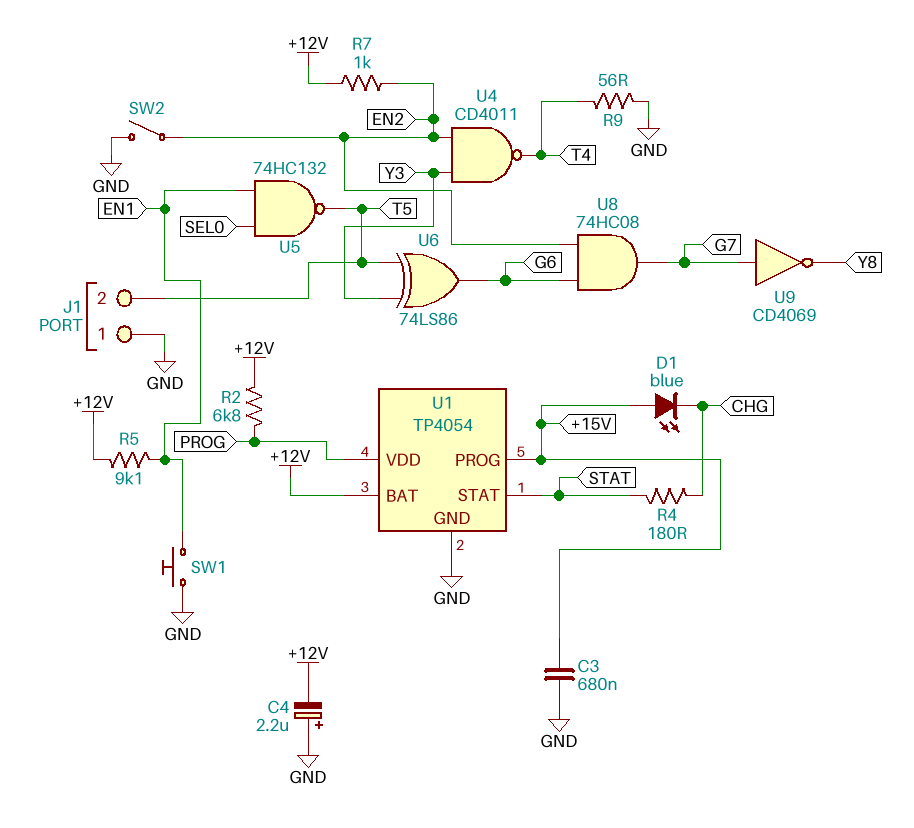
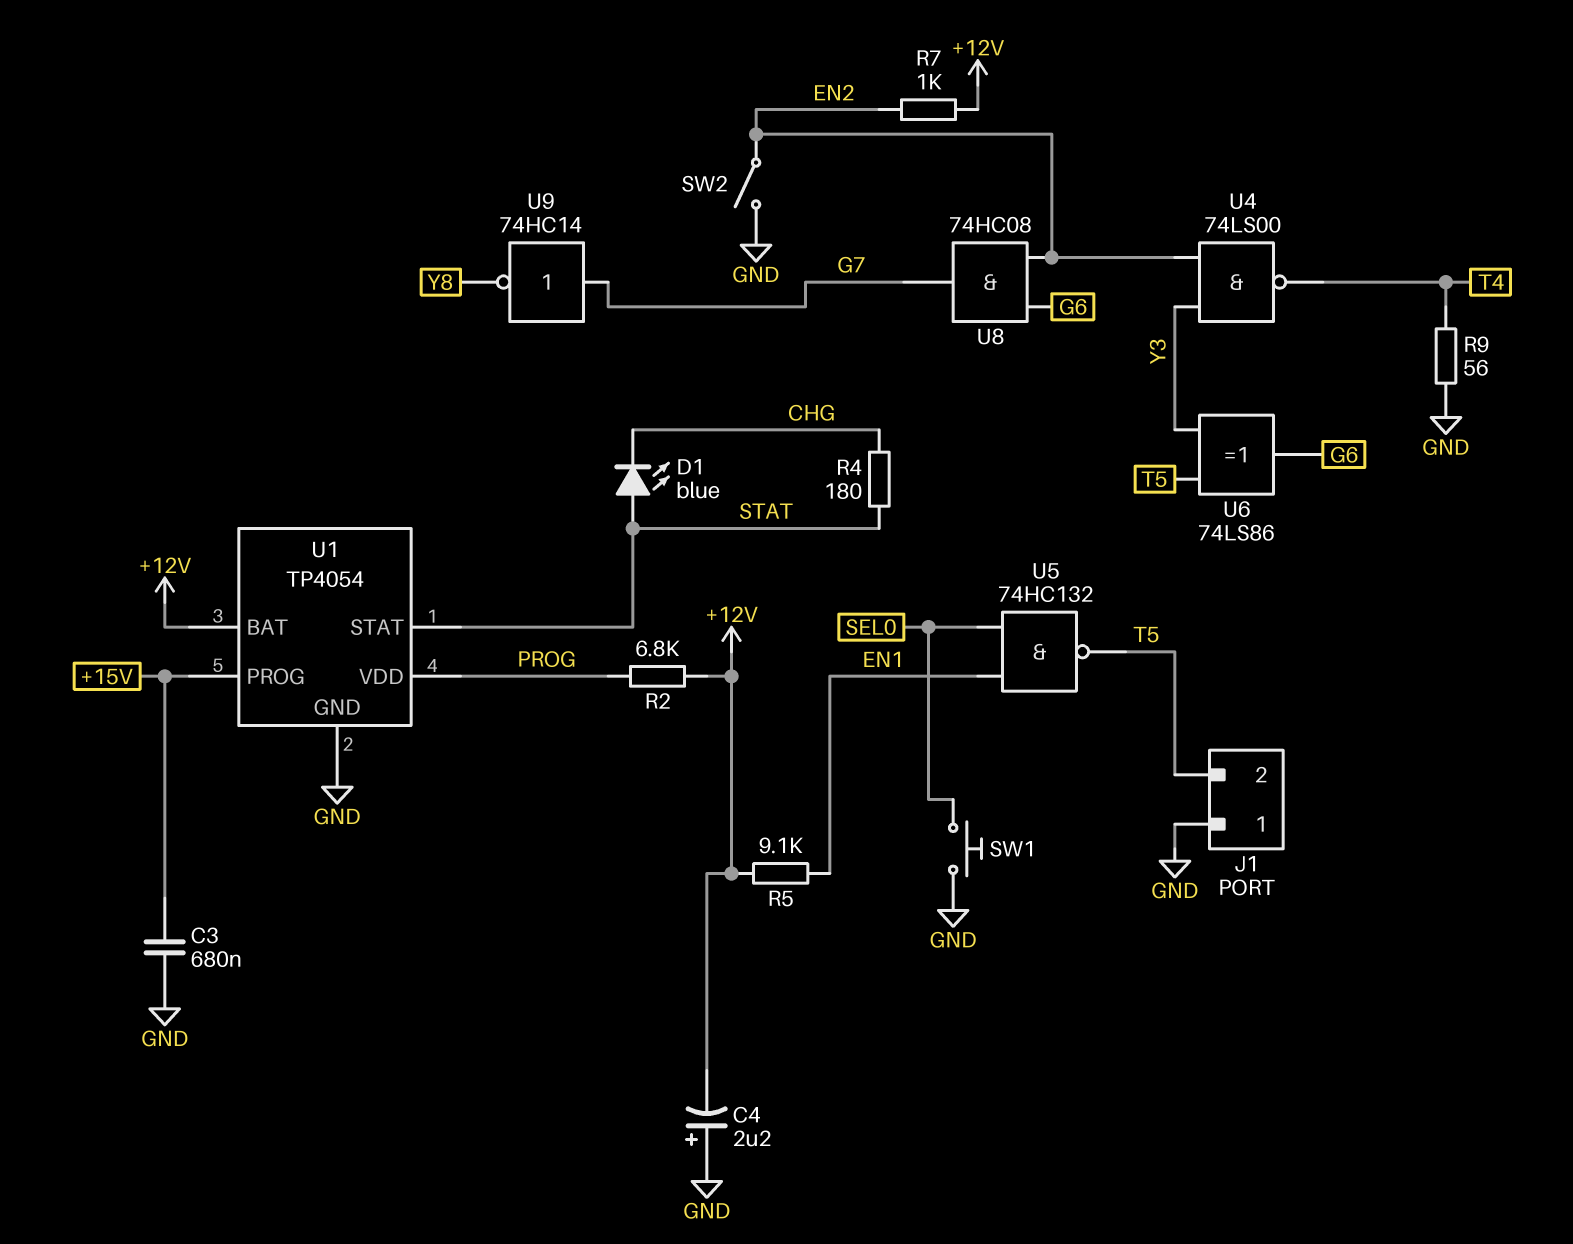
D1: LED blue (A +15V, K CHG) -> LED blue (A STAT, K CHG)
SW1: button (EN1, GND) -> button (GND, SEL0)
U4: NAND CD4011 (in EN2, in Y3, out T4) -> NAND 74LS00 (in EN2, in Y3, out T4)
U9: NOT CD4069 (in G7, out Y8) -> NOT 74HC14 (in G7, out Y8)

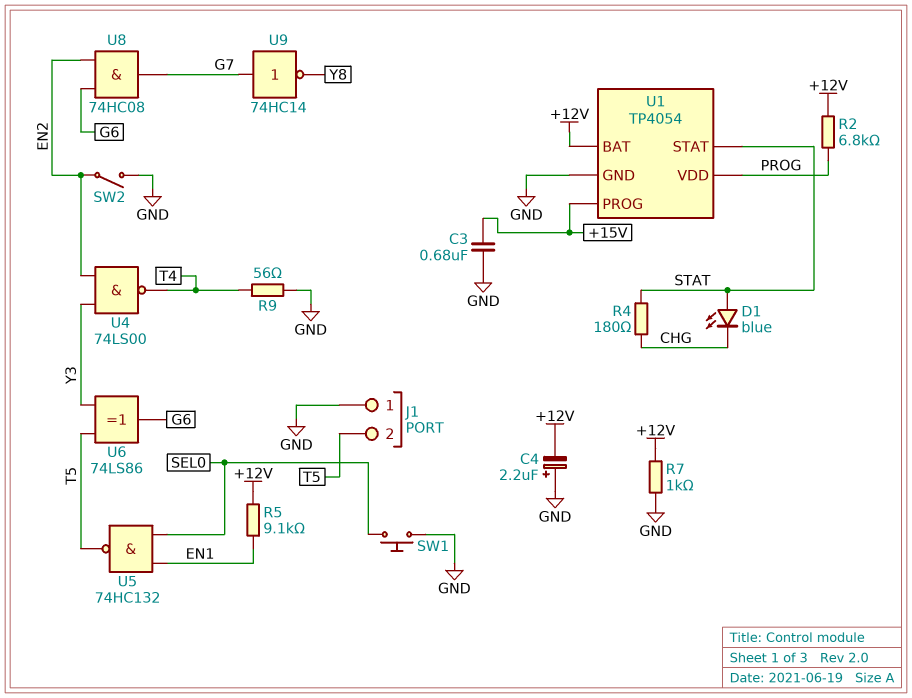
R7: 1k (+12V, EN2) -> 1k (+12V, GND)

